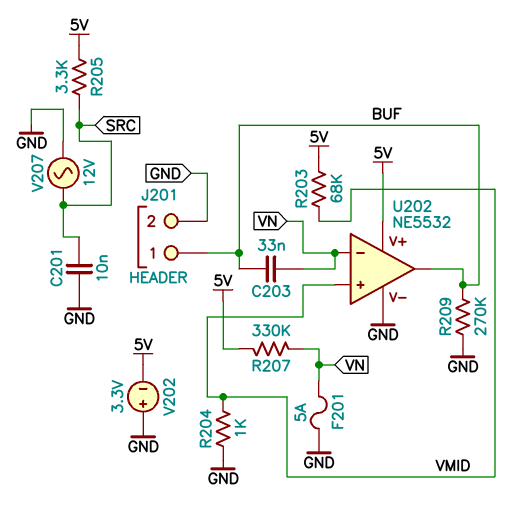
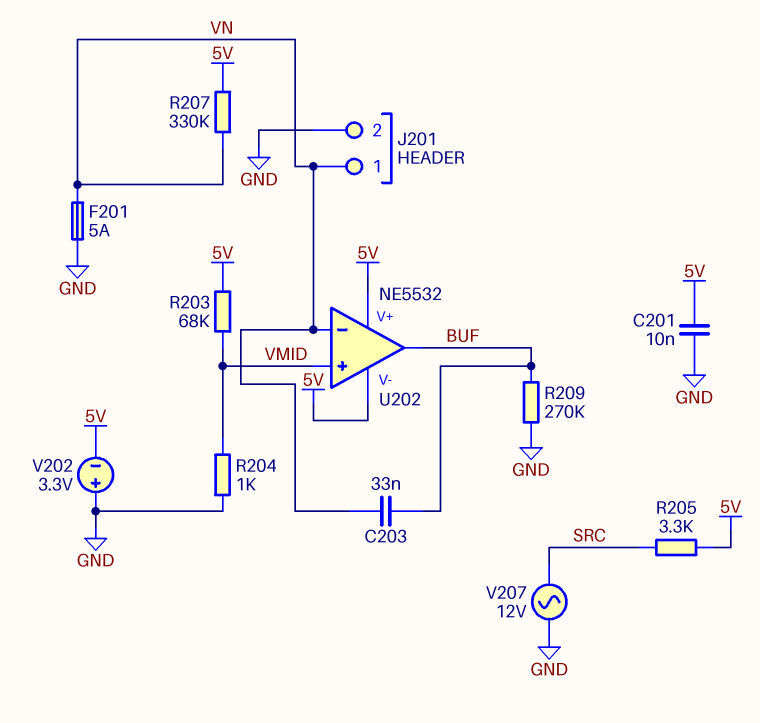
C201: 10nF (GND, SRC) -> 10nF (5V, GND)
J201 pin 1: BUF -> VN
U202 pin V-: GND -> 5V

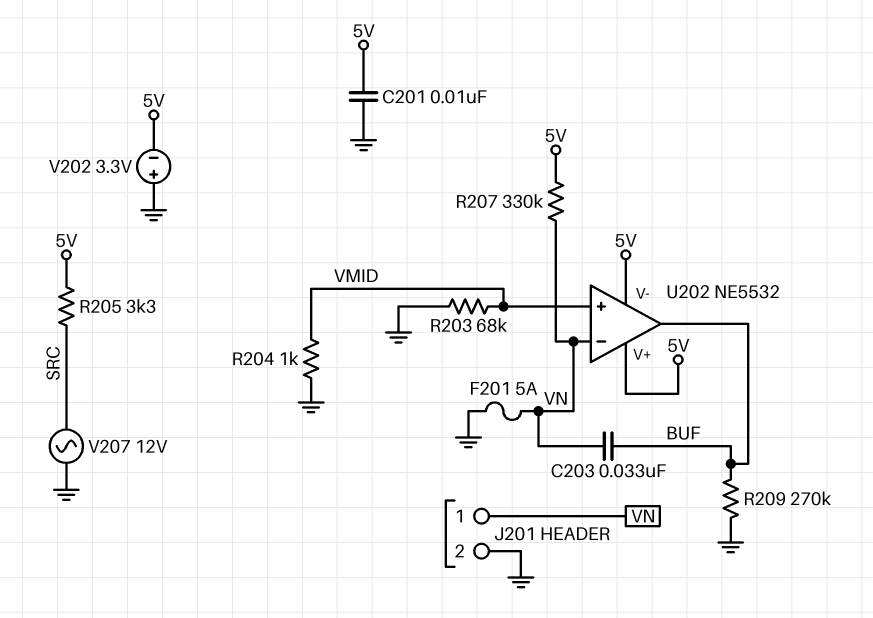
R203: 68k (5V, VMID) -> 68k (GND, VMID)

